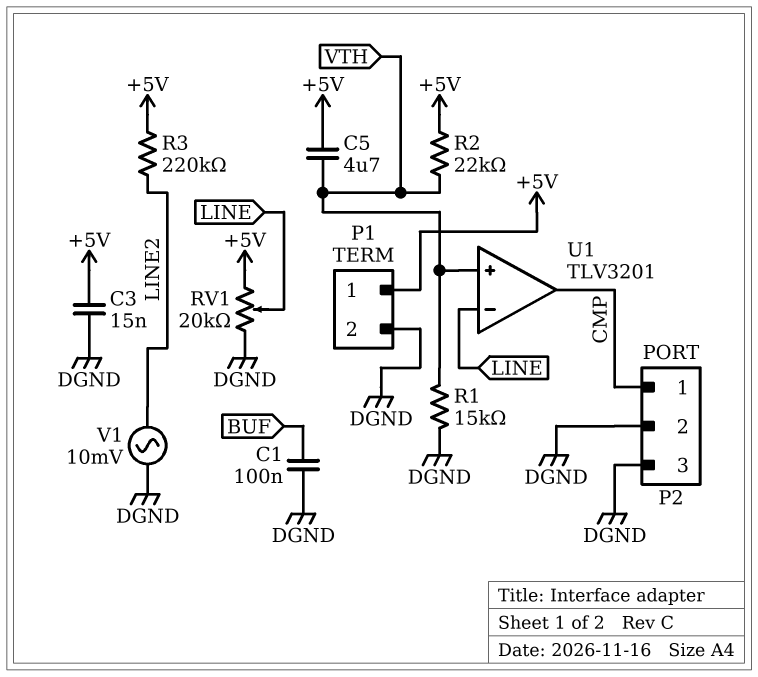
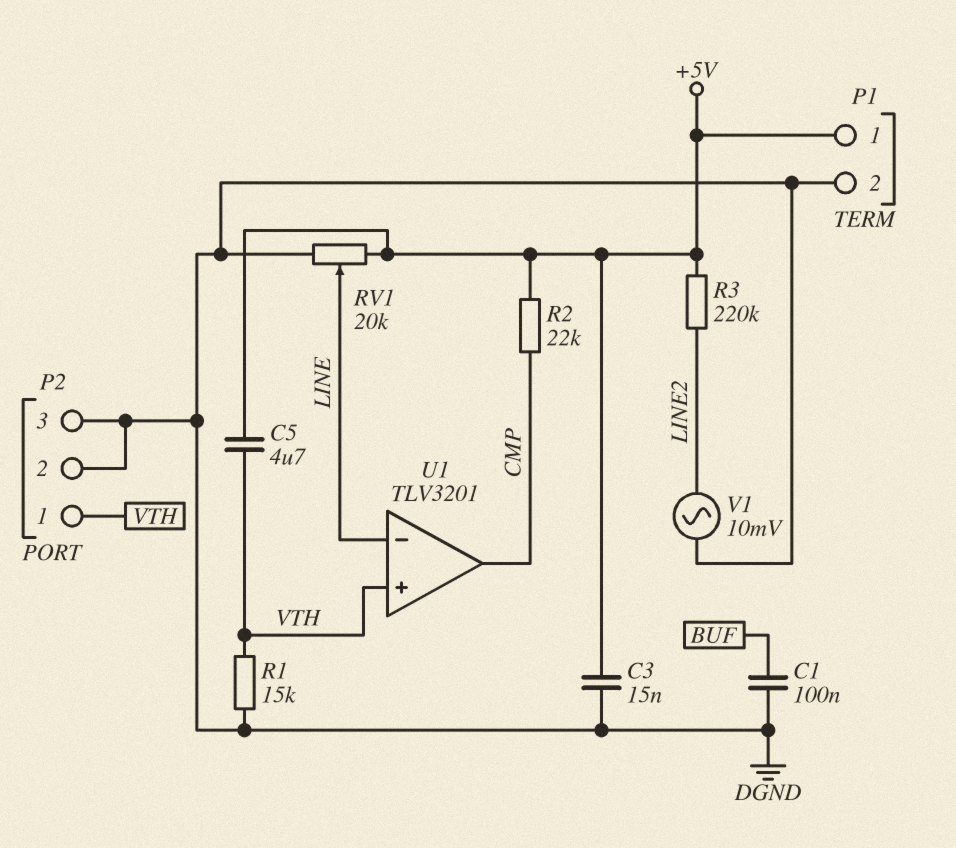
P2 pin 1: CMP -> VTH
R2: 22k (+5V, VTH) -> 22k (+5V, CMP)

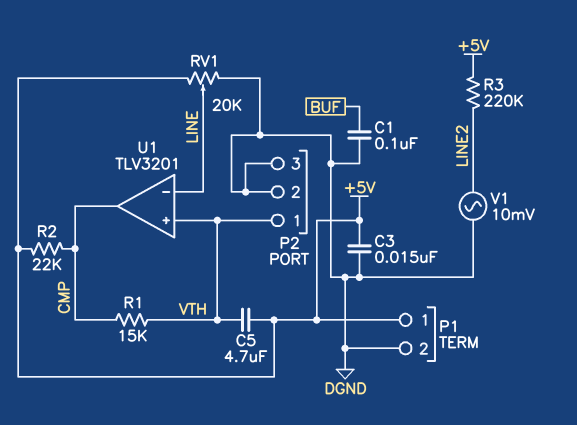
R1: 15k (DGND, VTH) -> 15k (CMP, VTH)

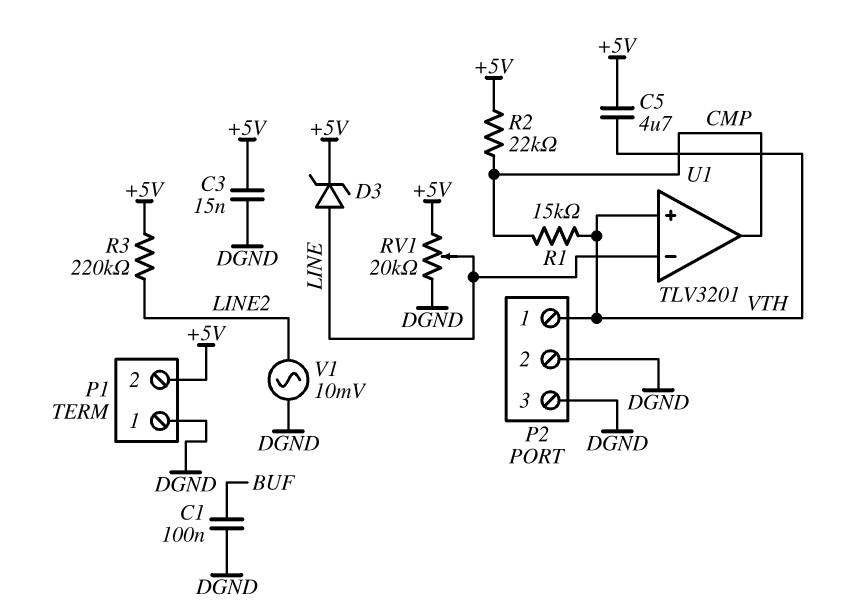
D3: none -> zener (A LINE, K +5V)
P1 pin 1: +5V -> DGND
P1 pin 2: DGND -> +5V

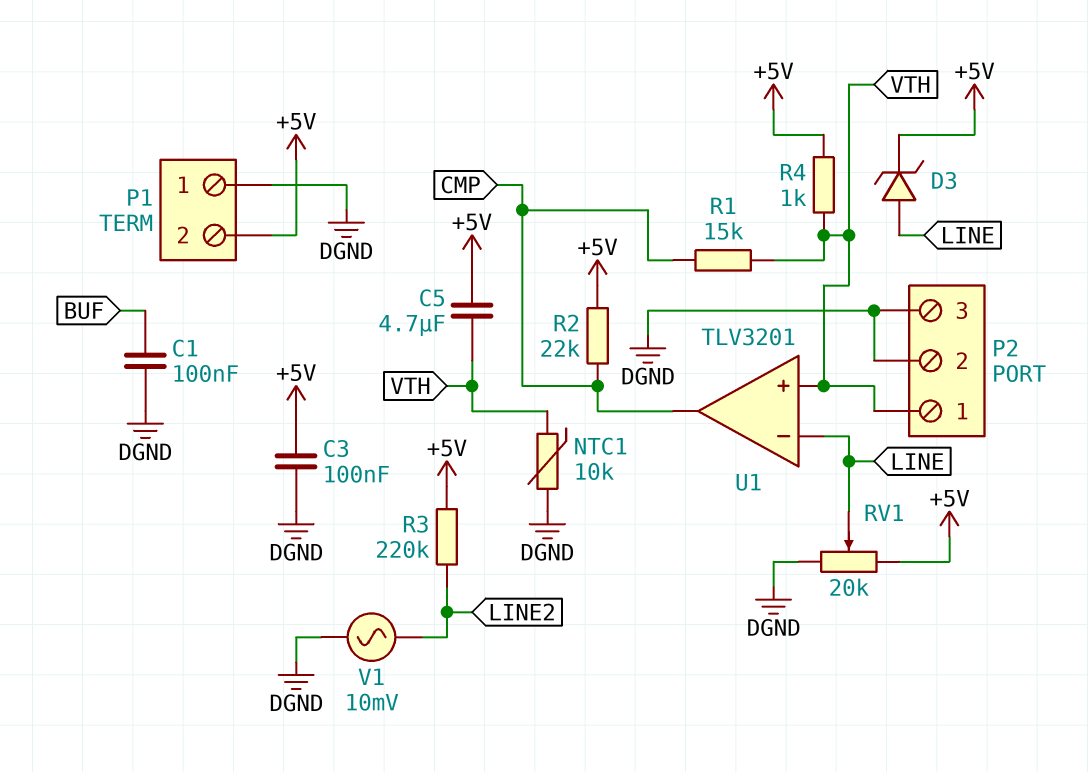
C3: 15nF (+5V, DGND) -> 100nF (+5V, DGND)
NTC1: none -> 10k (DGND, VTH)
R4: none -> 1k (+5V, VTH)

